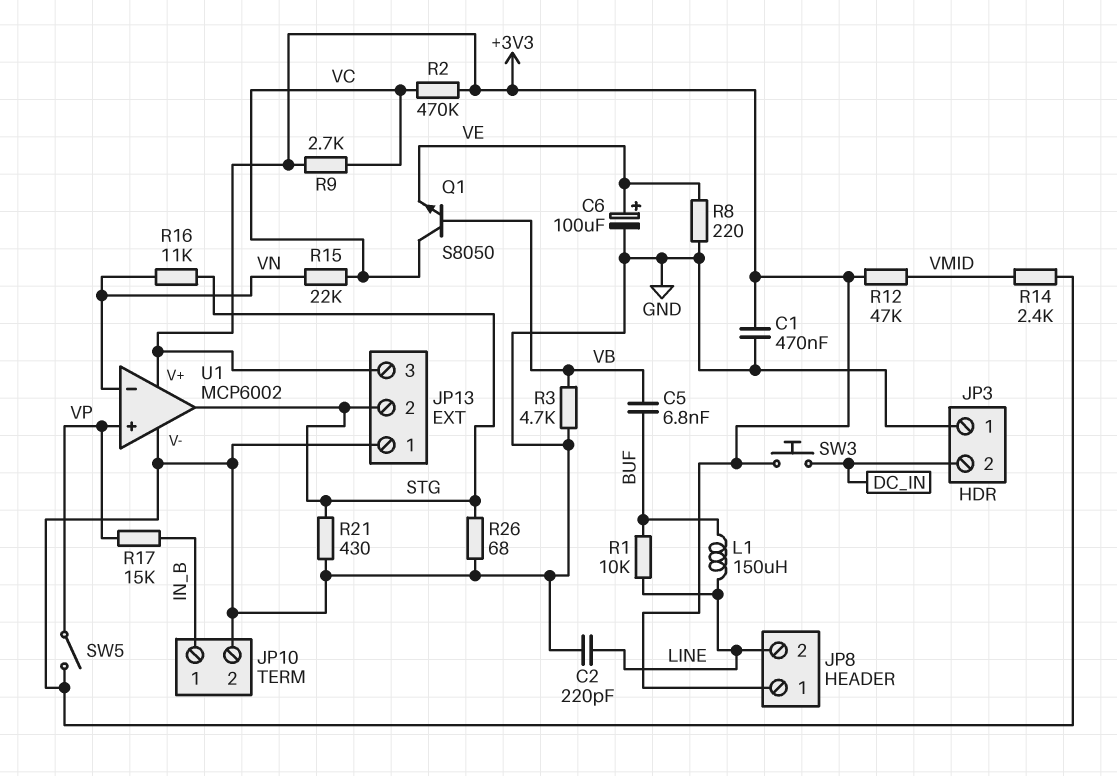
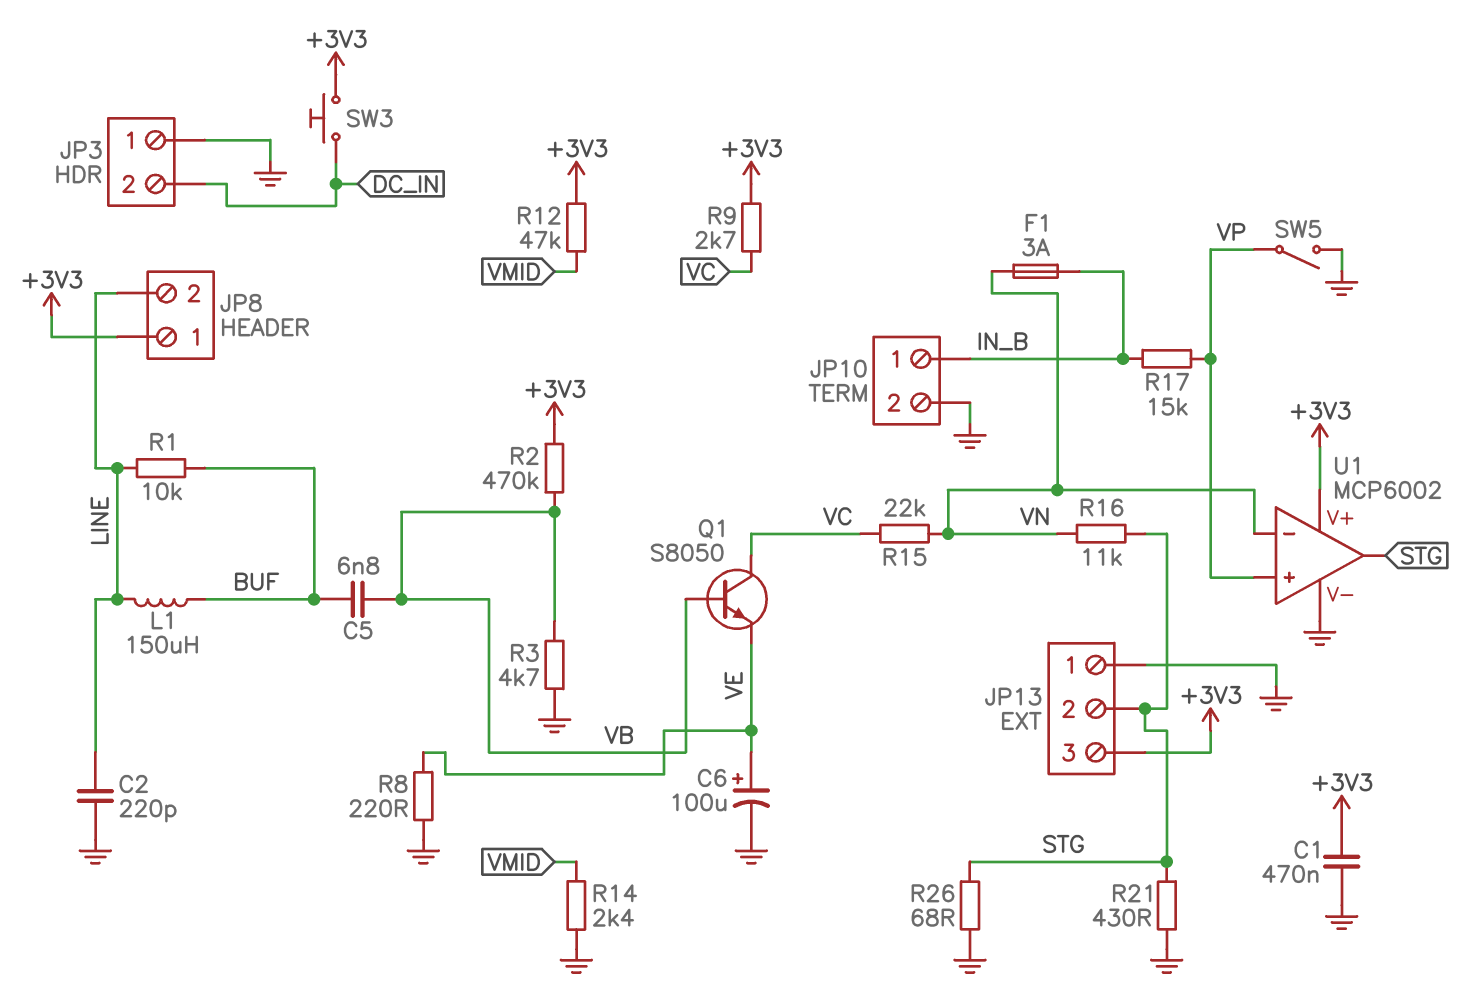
F1: none -> 3A (IN_B, VN)
R2: 470k (+3V3, VC) -> 470k (+3V3, VB)

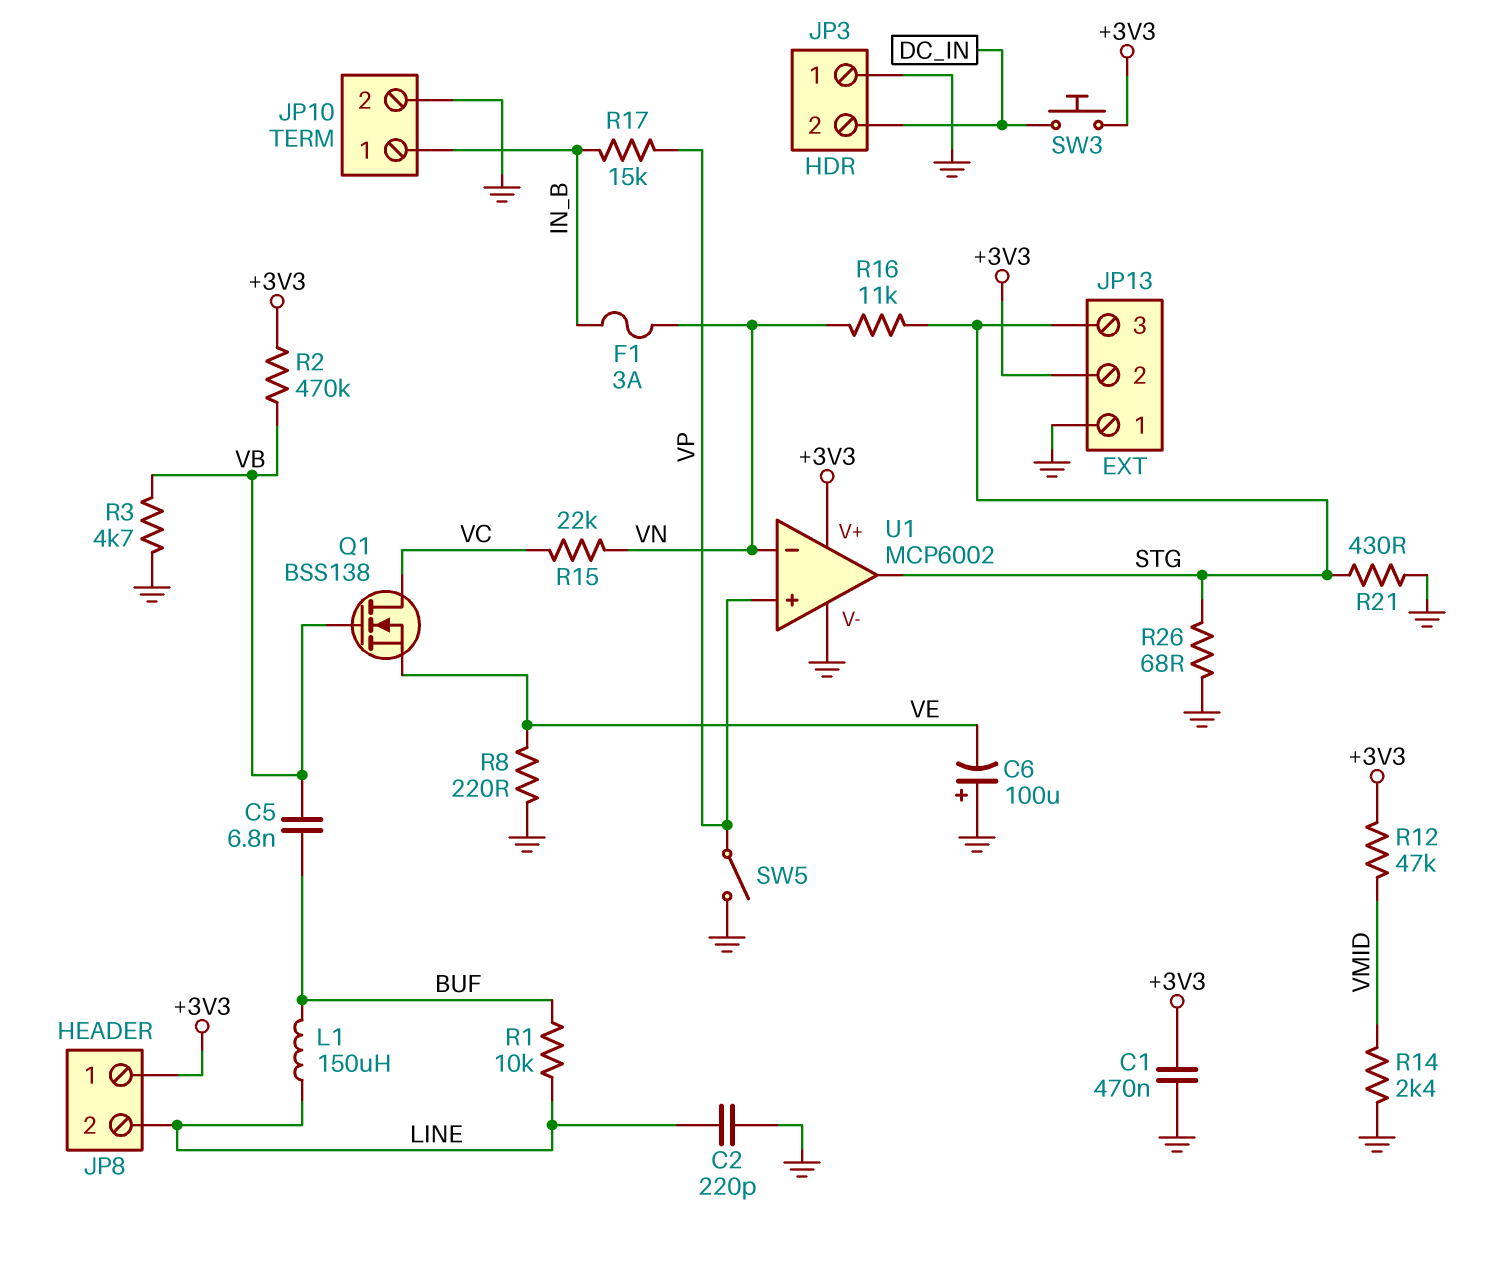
C6: 100uF (plus VE, minus GND) -> 100uF (plus GND, minus VE)
JP13 pin 2: STG -> +3V3
JP13 pin 3: +3V3 -> STG
Q1: NPN S8050 (B VB, C VC, E VE) -> NMOS BSS138 (G VB, D VC, S VE)
R9: 2.7k (+3V3, VC) -> none

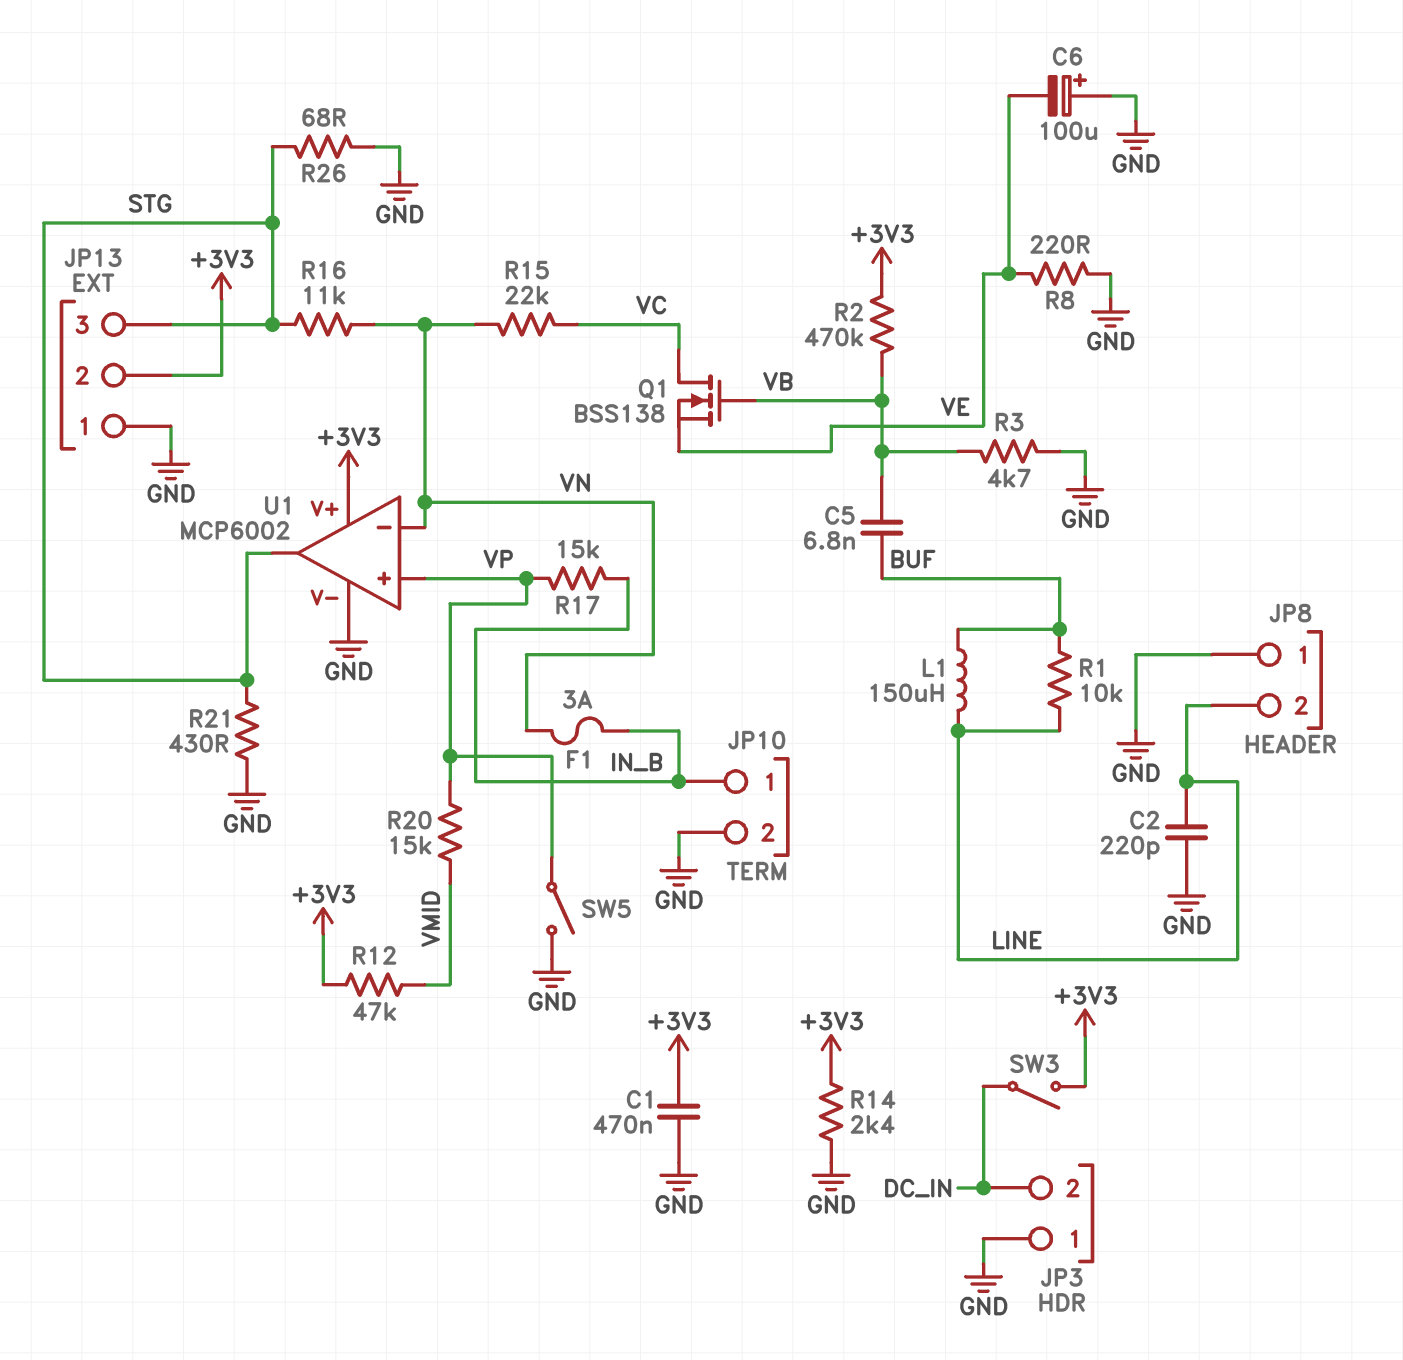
JP8 pin 1: +3V3 -> GND
R14: 2.4k (GND, VMID) -> 2.4k (+3V3, GND)
R20: none -> 15k (VMID, VP)
SW3: button (+3V3, DC_IN) -> switch (+3V3, DC_IN)

